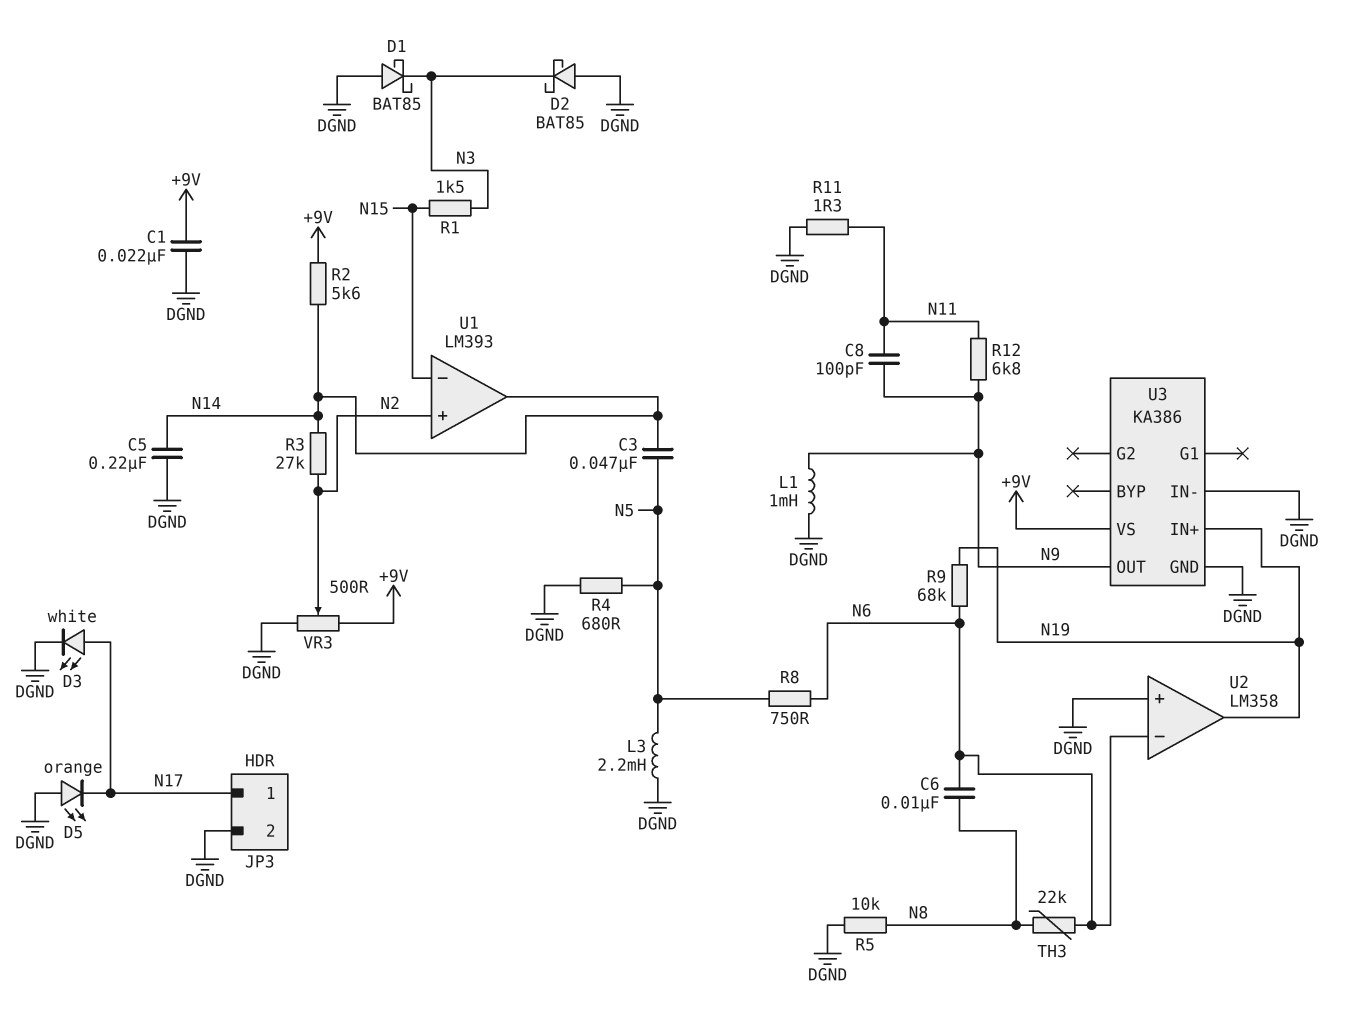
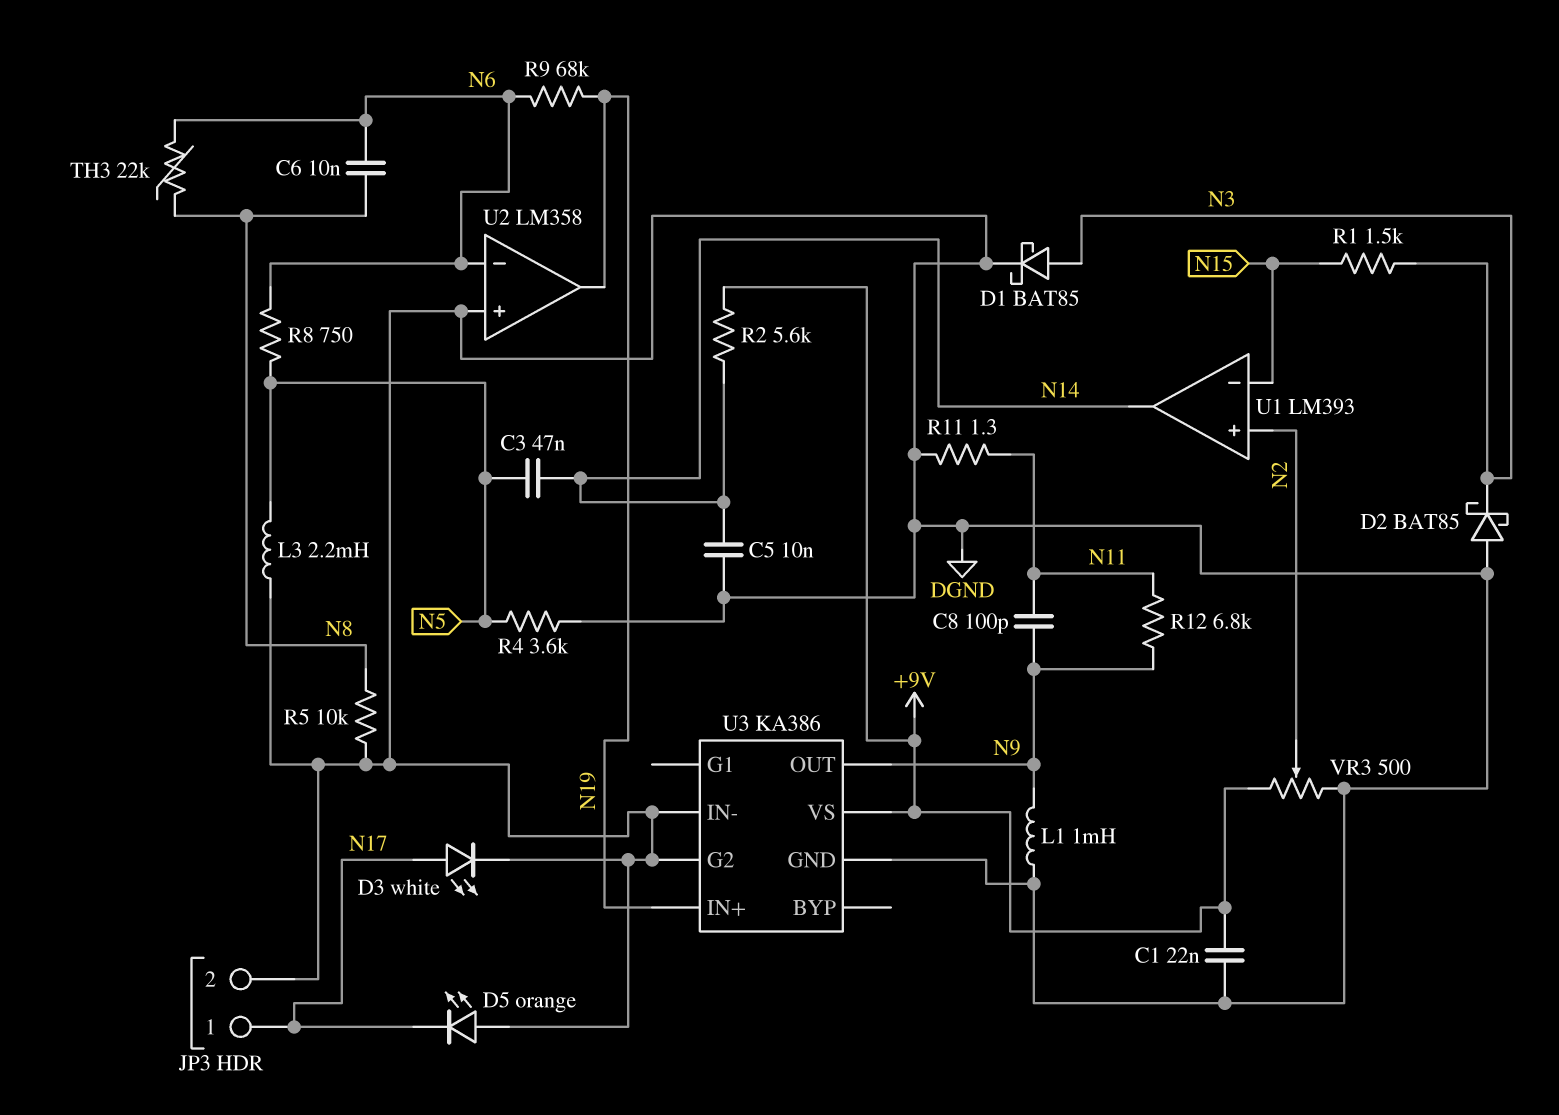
C5: 220nF (DGND, N14) -> 10nF (DGND, N14)
D1: schottky BAT85 (A DGND, K N3) -> schottky BAT85 (A N3, K DGND)
R3: 27k (N2, N14) -> none
R4: 680 (DGND, N5) -> 3.6k (DGND, N5)
U3 pin G2: none -> DGND

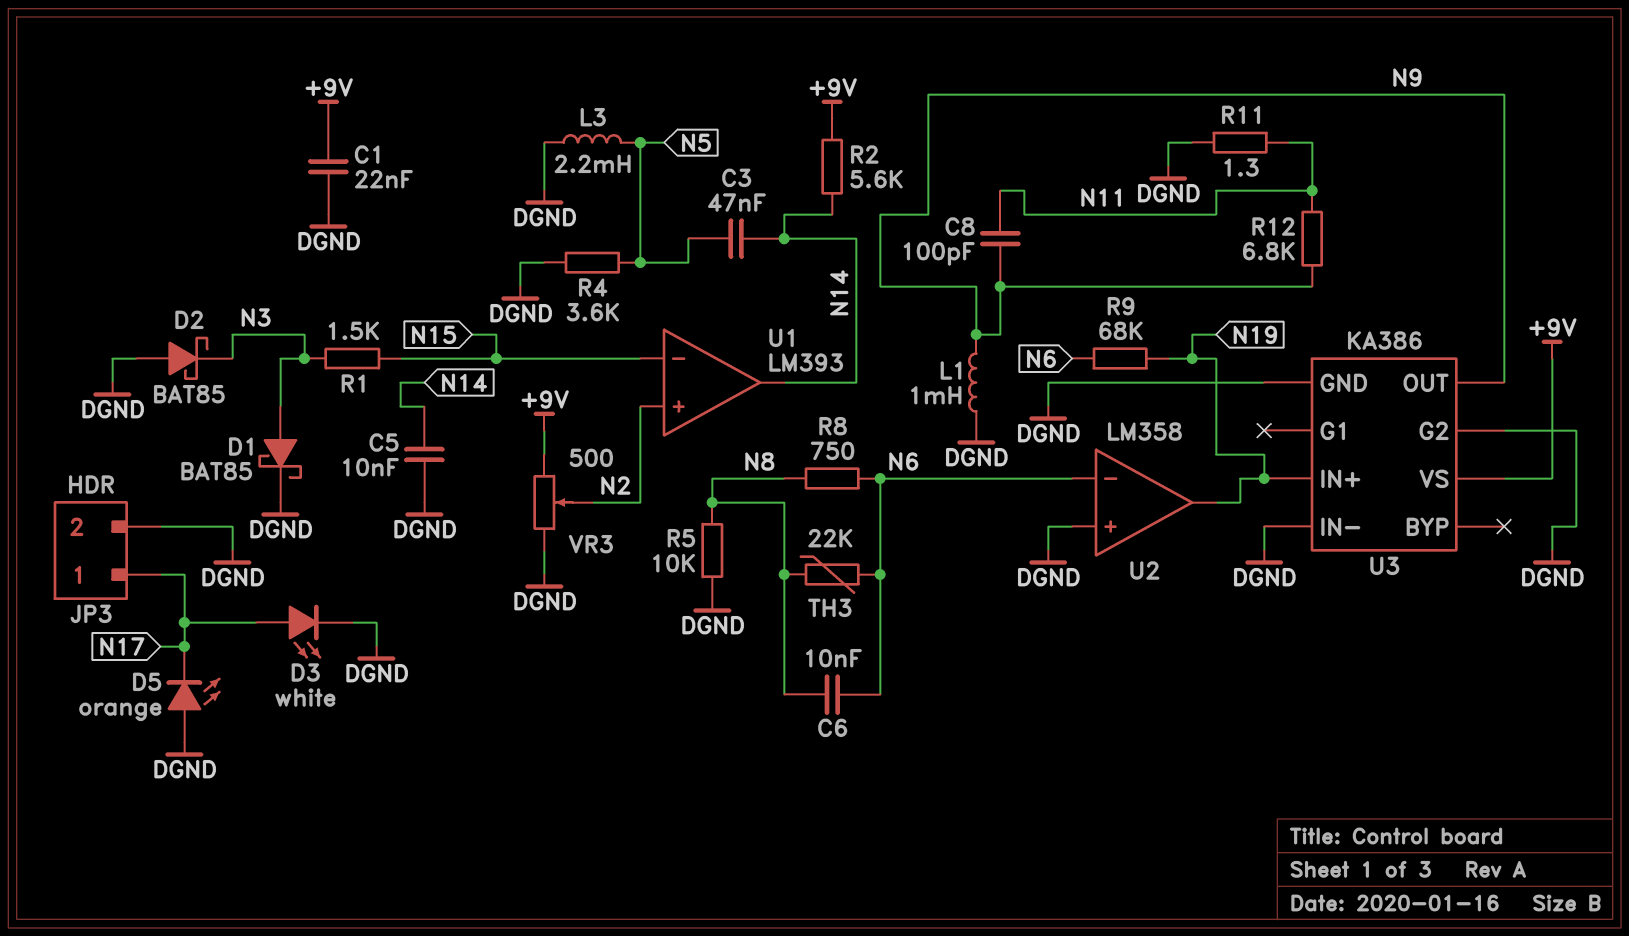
R8: 750 (N5, N6) -> 750 (N6, N8)

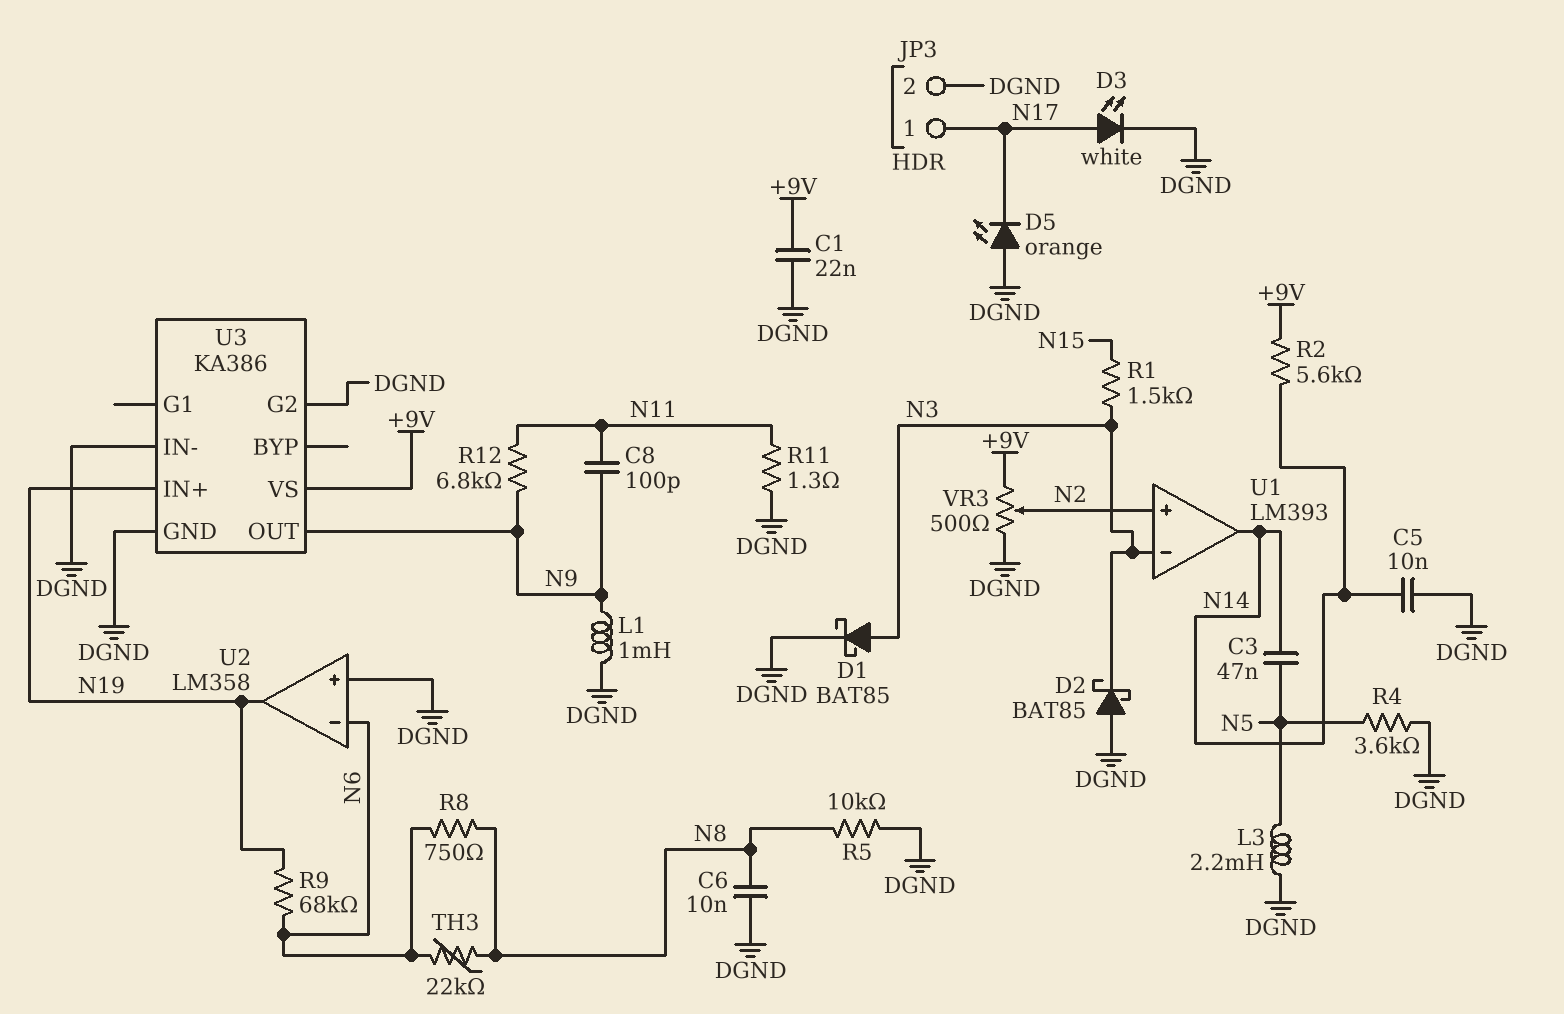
C6: 10nF (N6, N8) -> 10nF (DGND, N8)
U1 pin in-: N15 -> N3

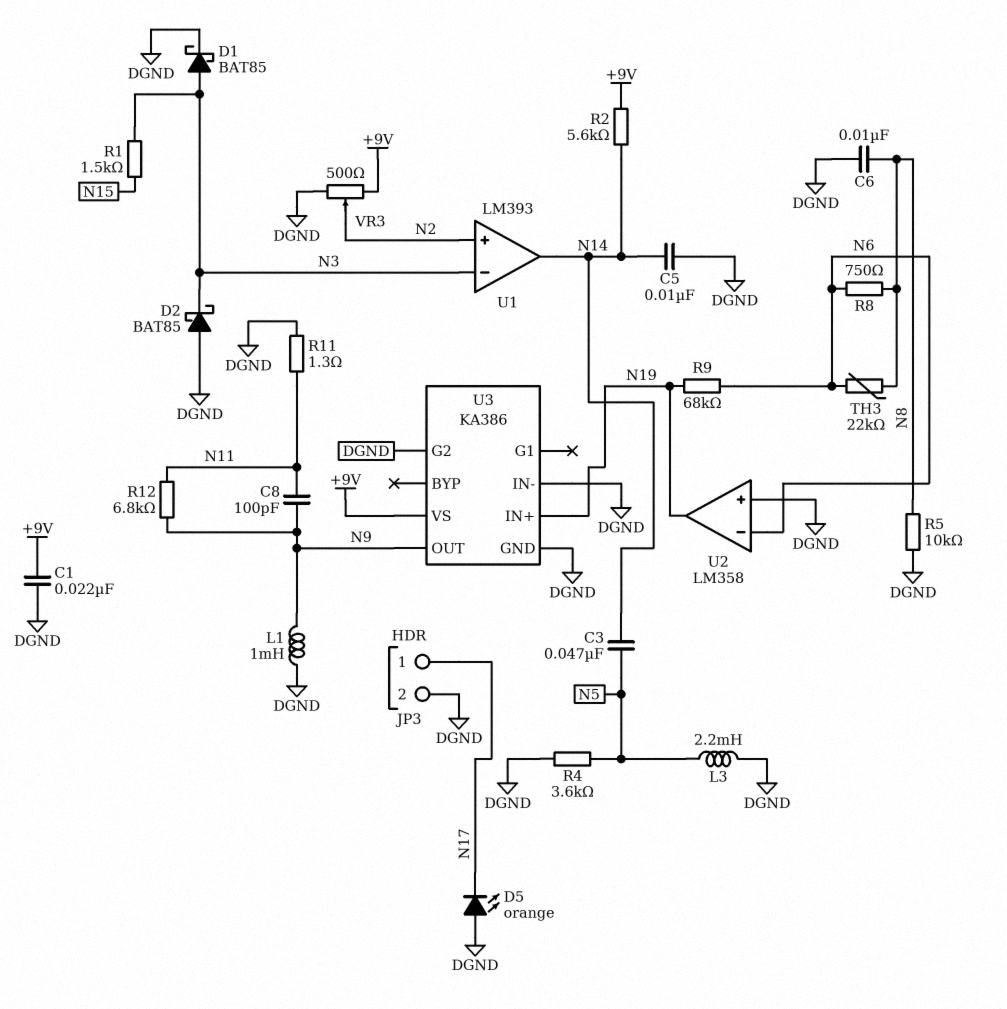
D3: LED white (A N17, K DGND) -> none

